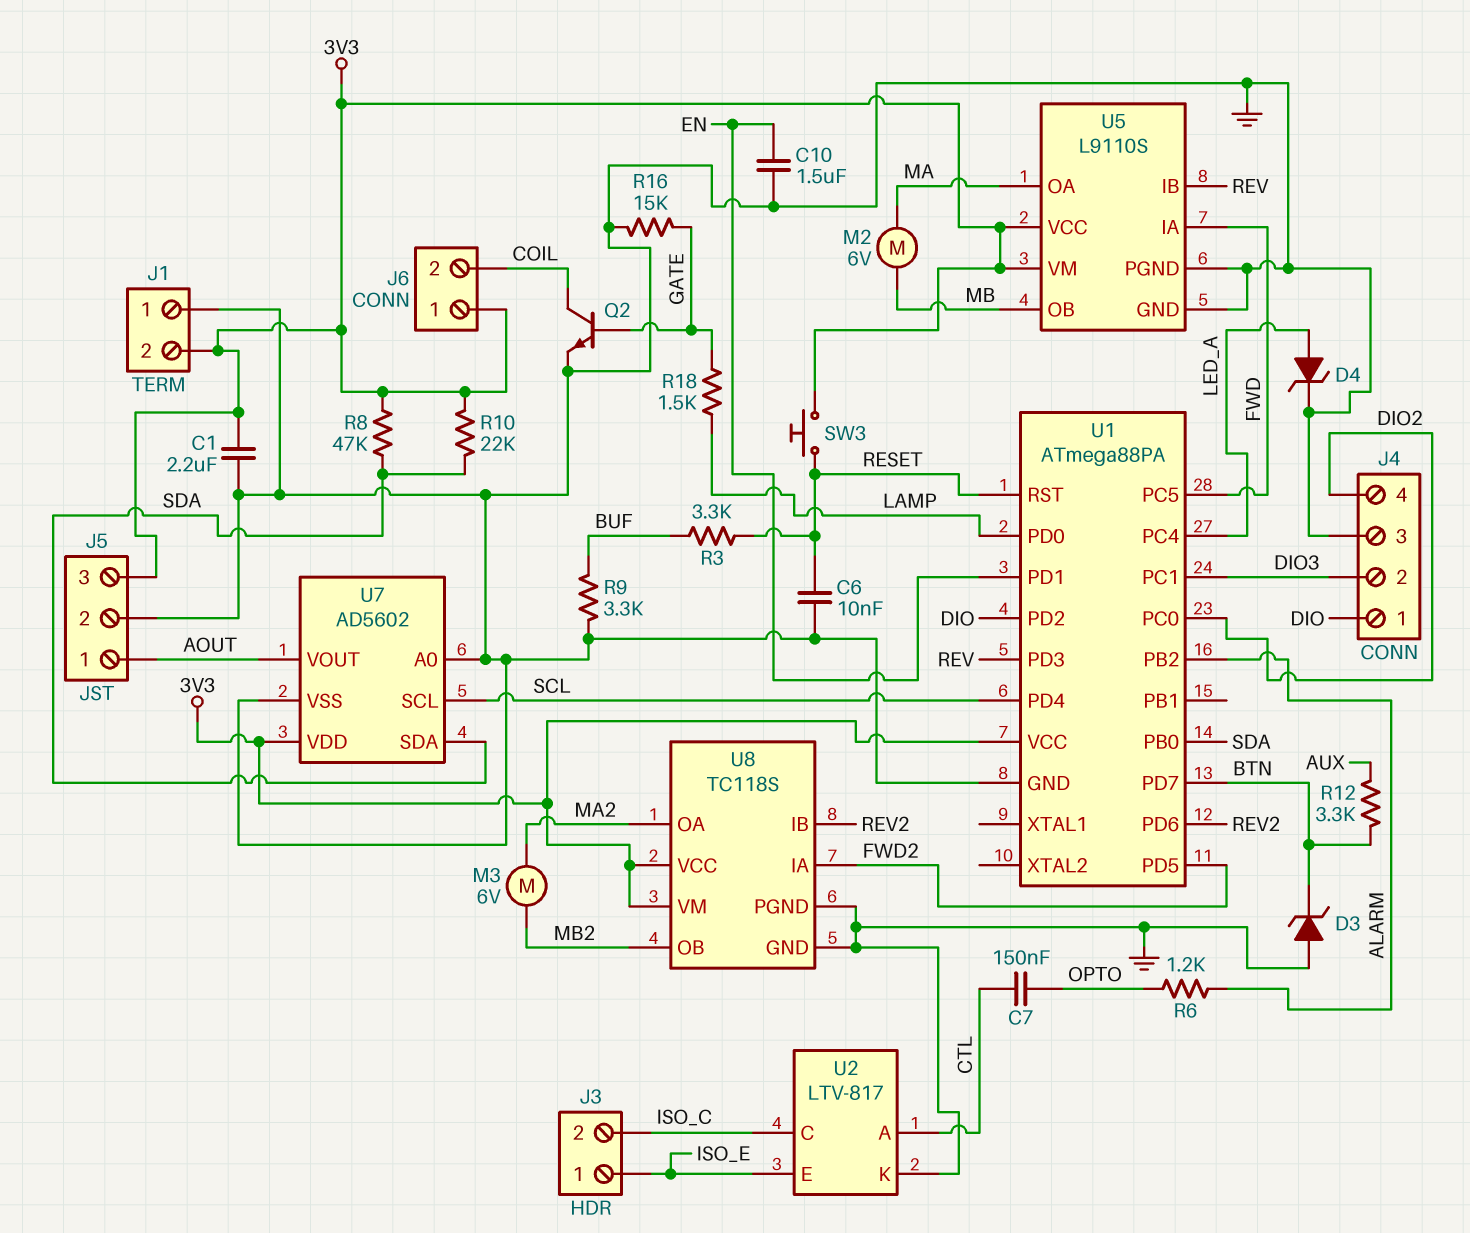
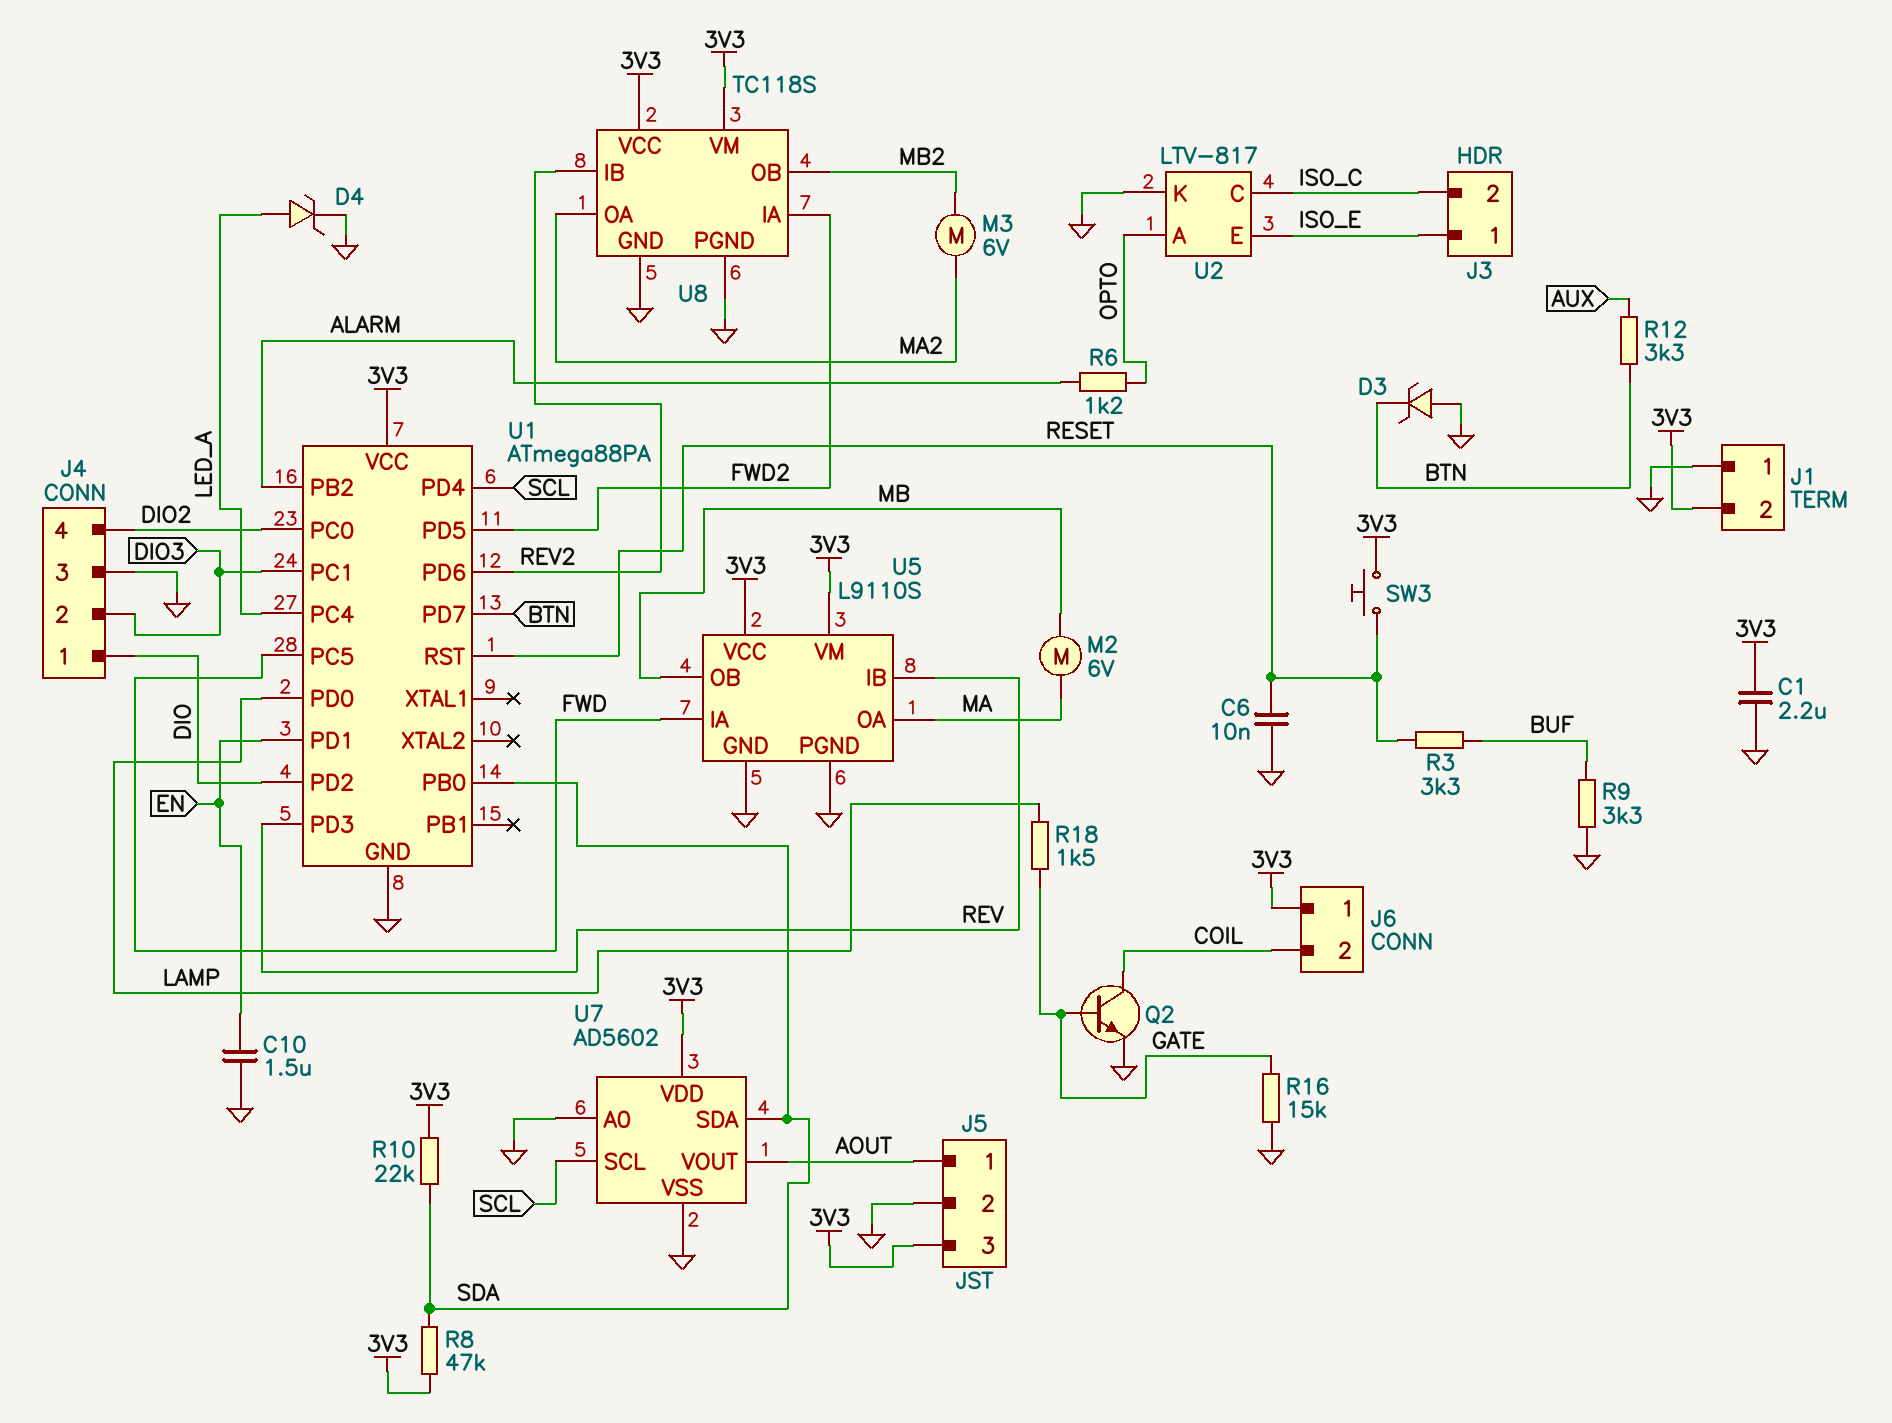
C7: 150nF (CTL, OPTO) -> none
U2 pin A: CTL -> OPTO

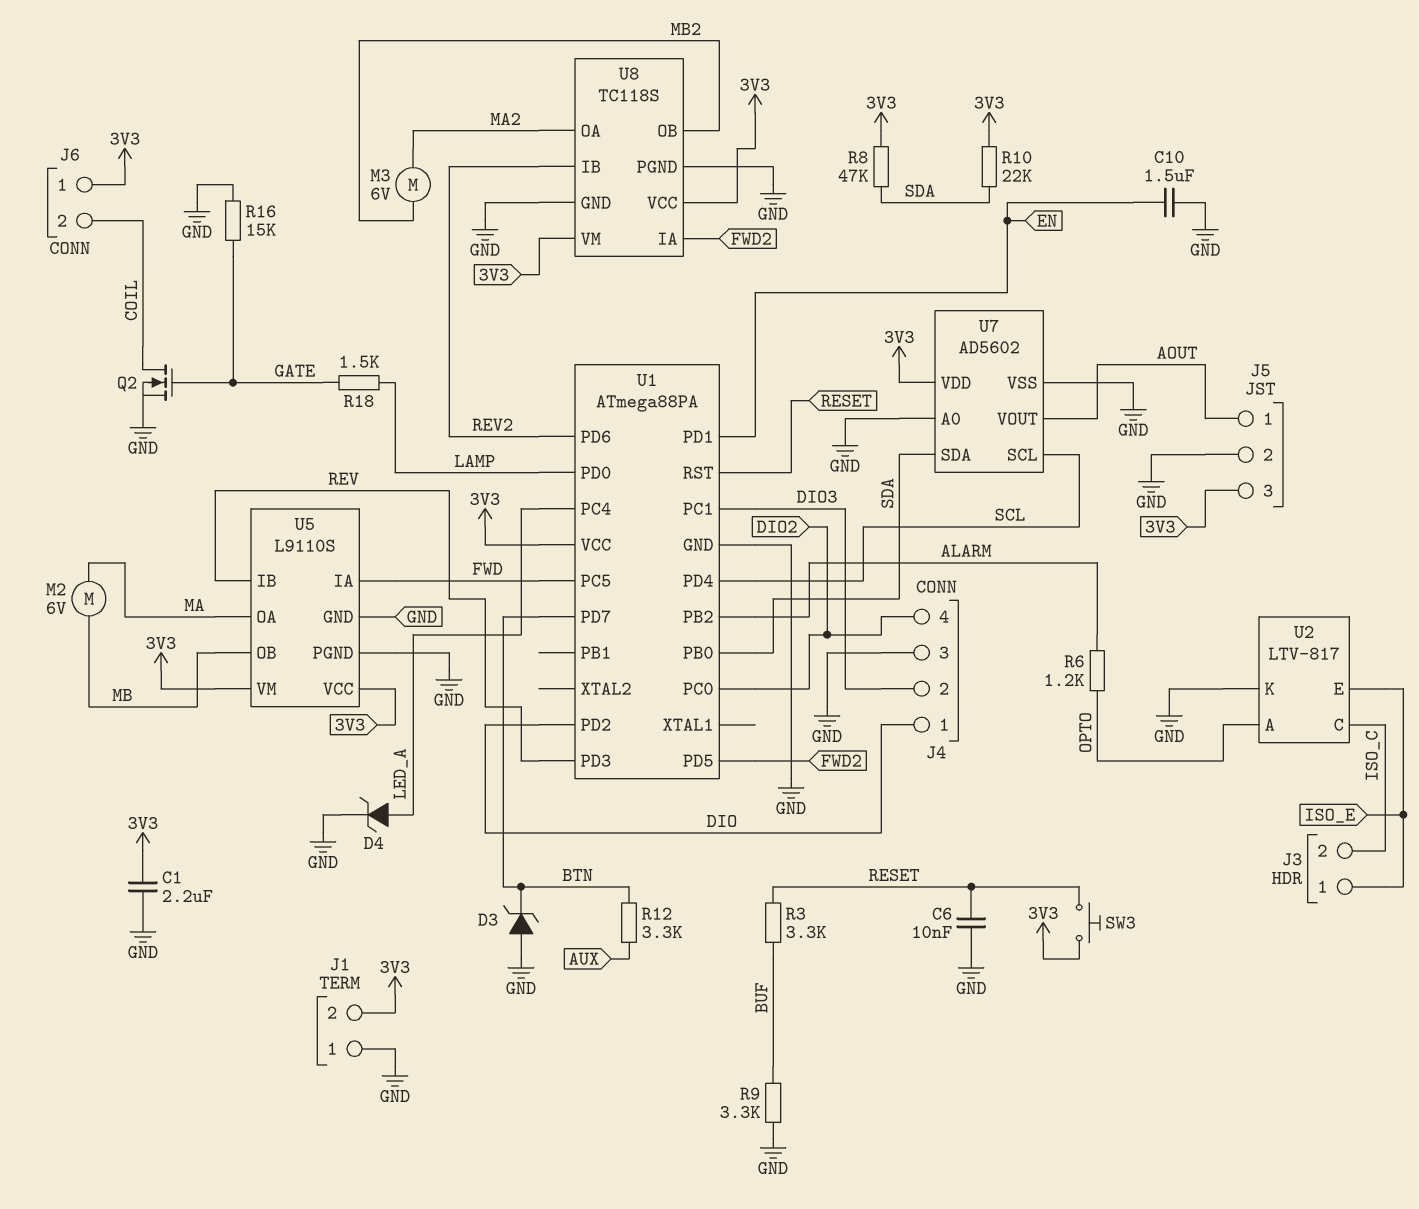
Q2: NPN (B GATE, C COIL, E GND) -> NMOS (G GATE, D COIL, S GND)

